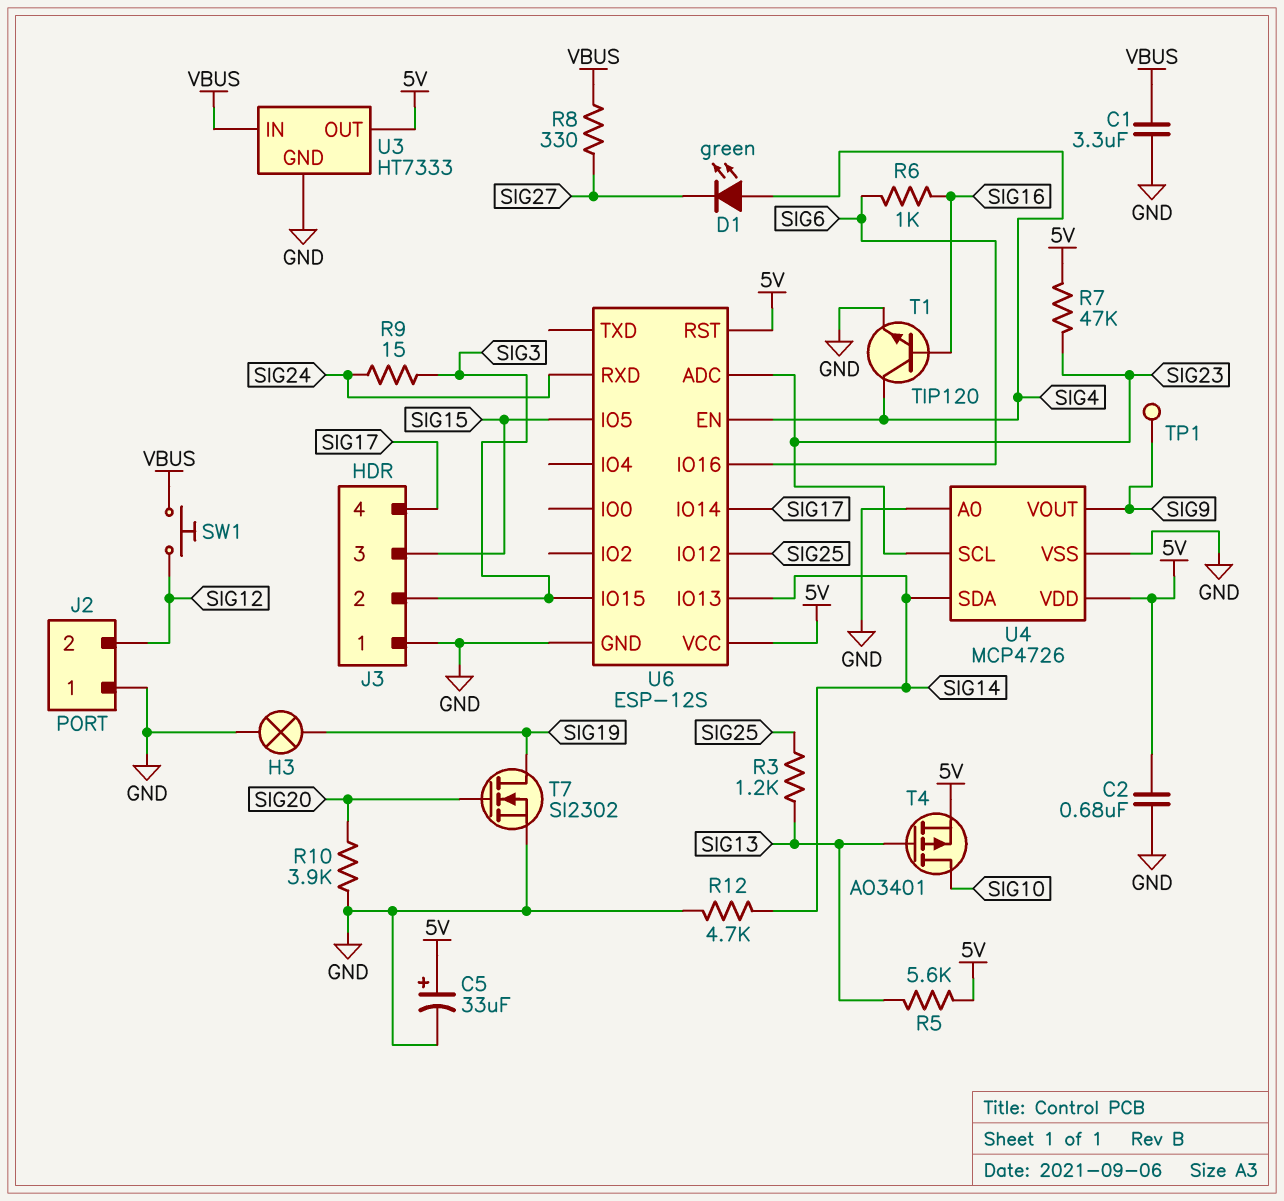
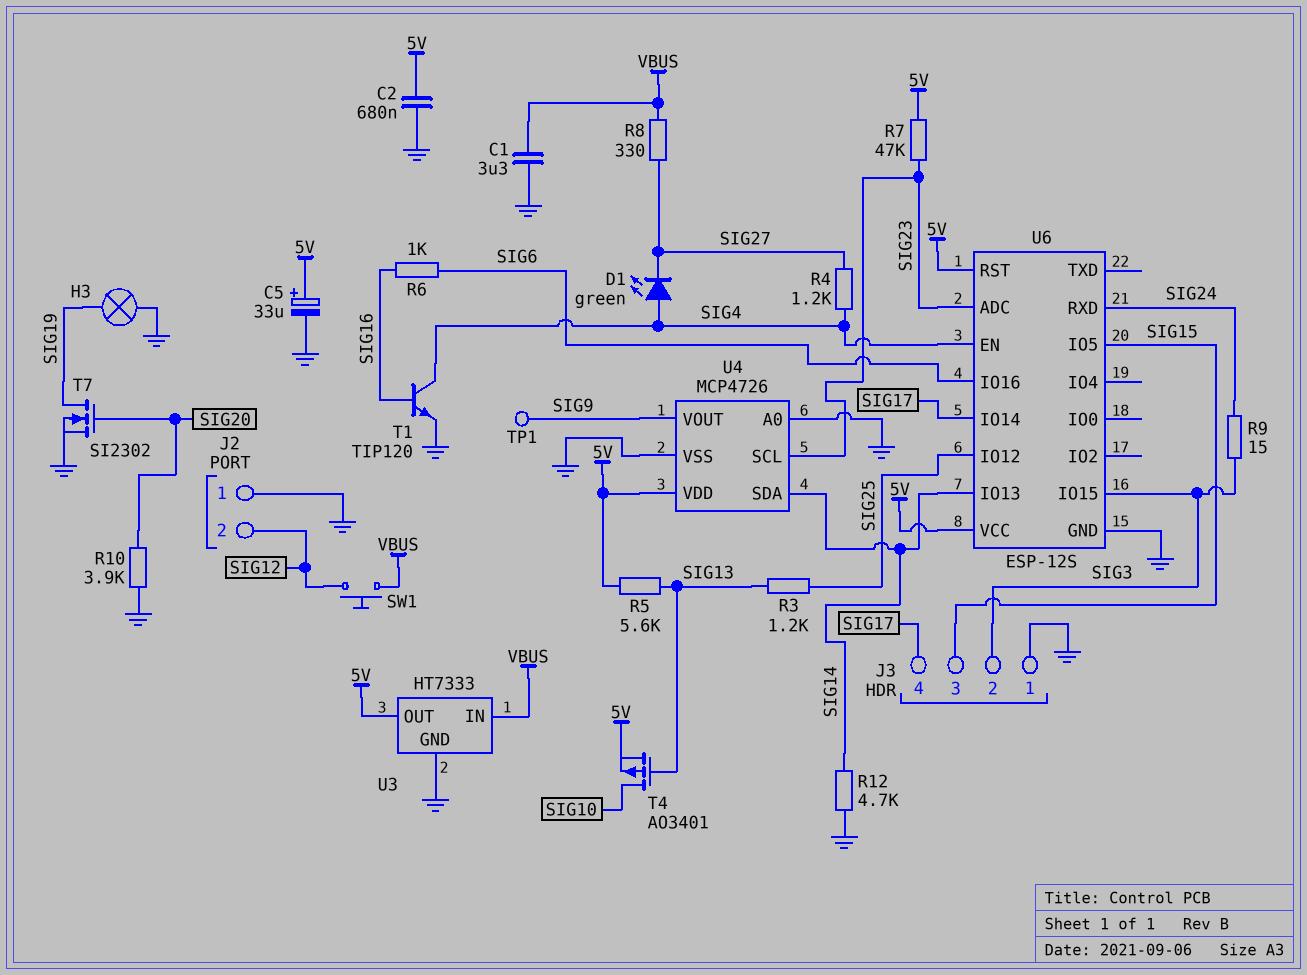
R4: none -> 1.2k (SIG4, SIG27)

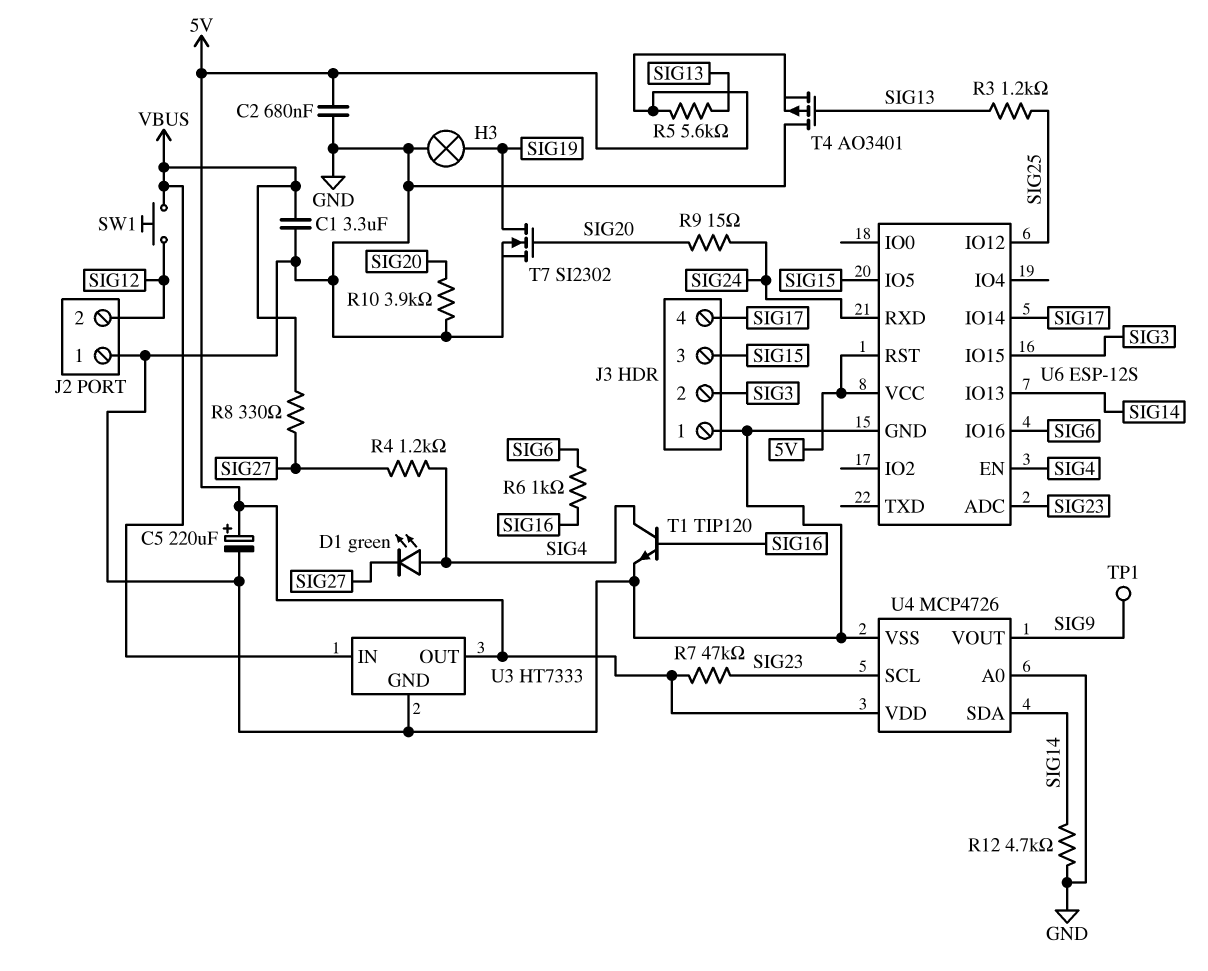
C5: 33uF (plus 5V, minus GND) -> 220uF (plus 5V, minus GND)
R9: 15 (SIG3, SIG24) -> 15 (SIG20, SIG24)
T4: PMOS AO3401 (G SIG13, D SIG10, S 5V) -> PMOS AO3401 (G SIG13, D GND, S 5V)

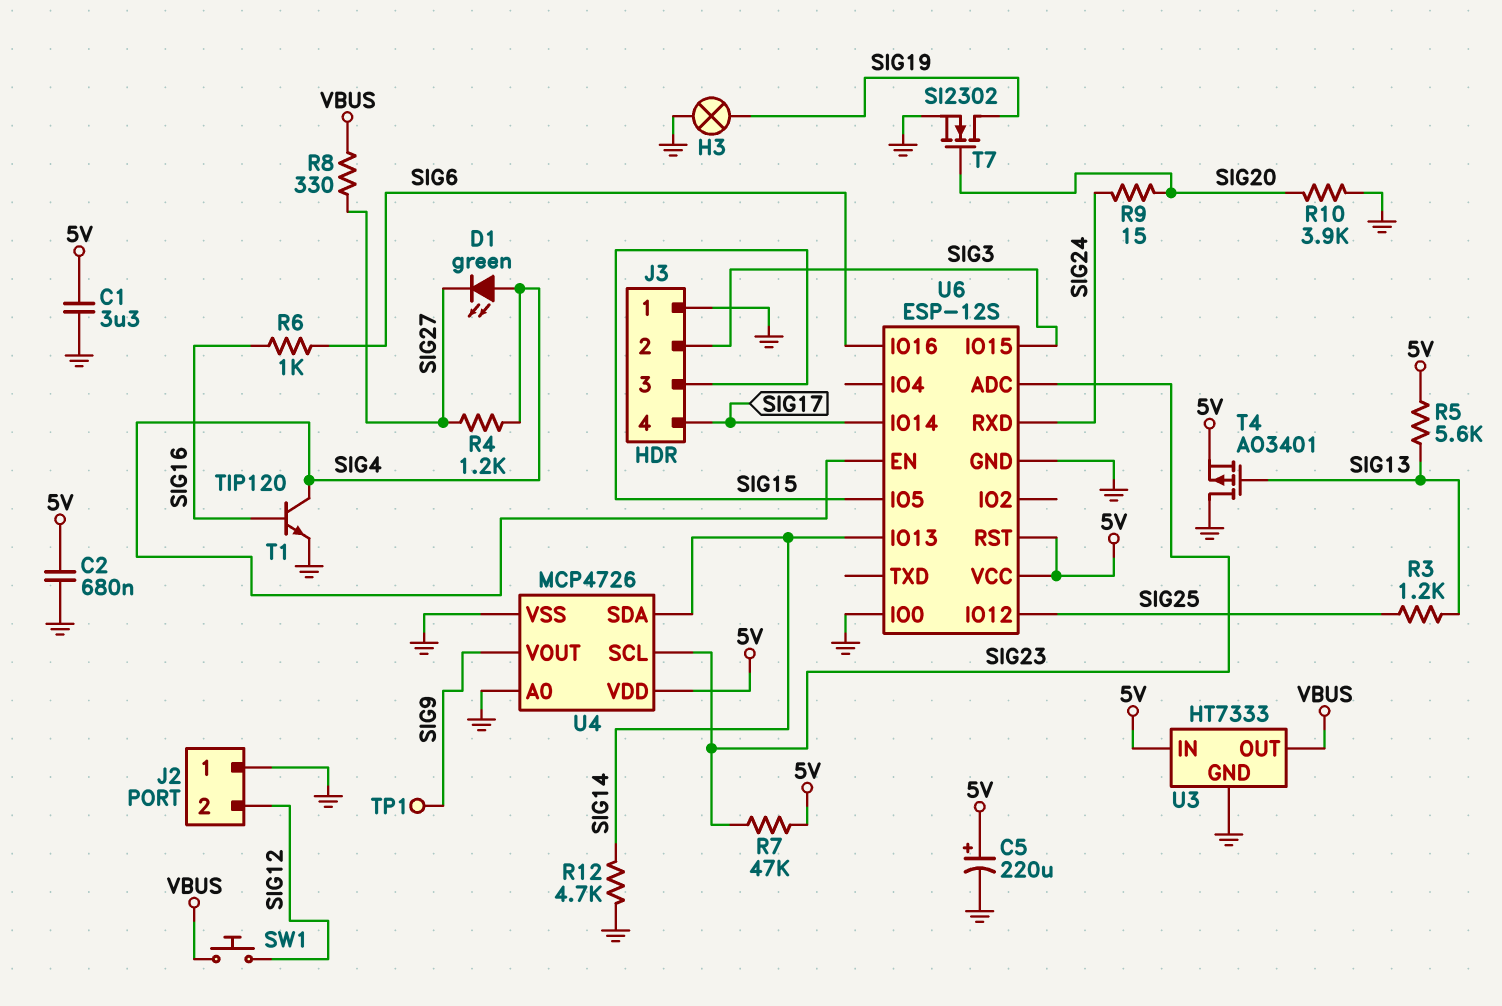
C1: 3.3uF (GND, VBUS) -> 3.3uF (5V, GND)
U3 pin IN: VBUS -> 5V
U3 pin OUT: 5V -> VBUS
U6 pin IO0: none -> GND

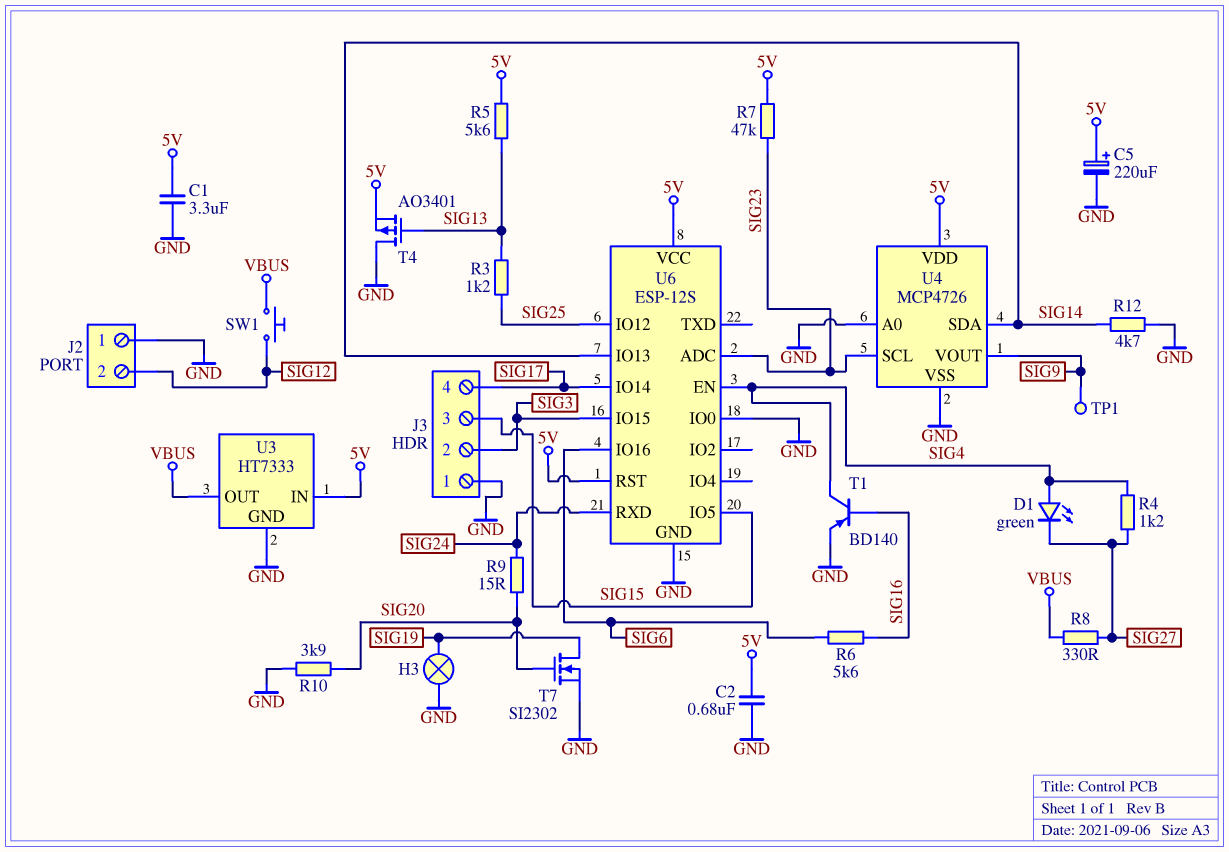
R6: 1k (SIG6, SIG16) -> 5.6k (SIG6, SIG16)
T1: NPN TIP120 (B SIG16, C SIG4, E GND) -> PNP BD140 (B SIG16, C SIG4, E GND)

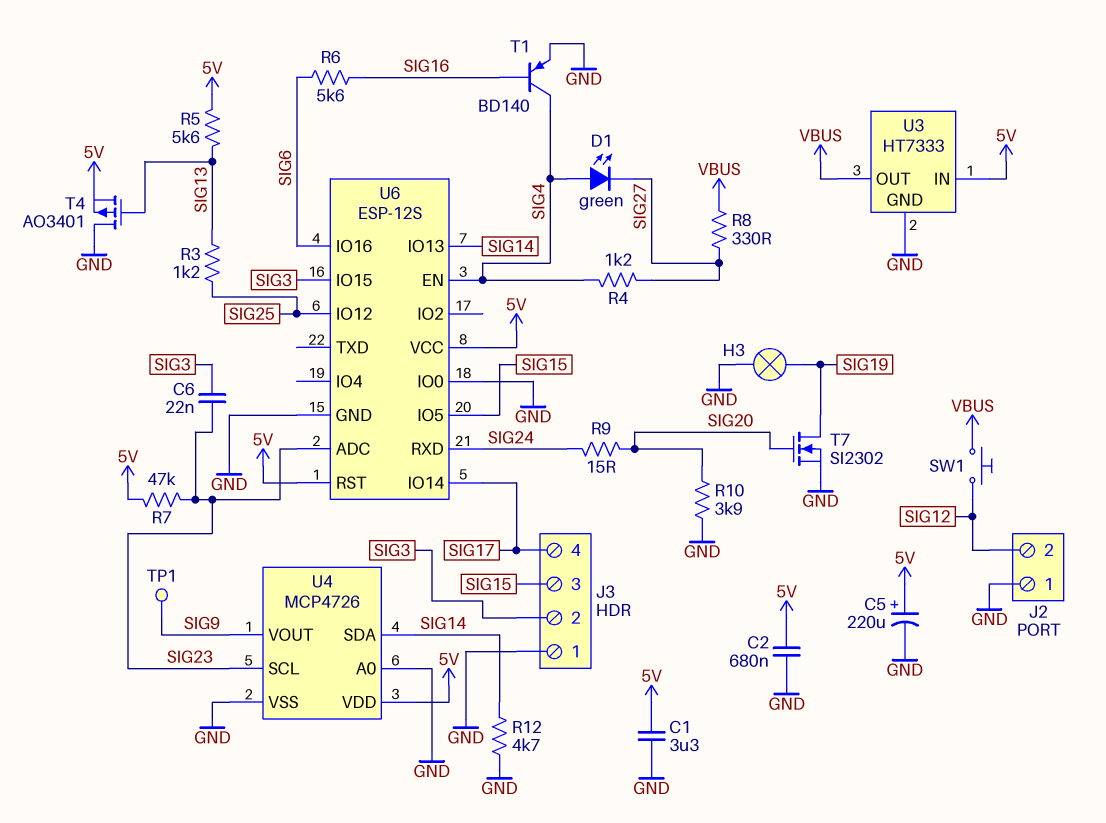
C6: none -> 22nF (SIG3, SIG23)

